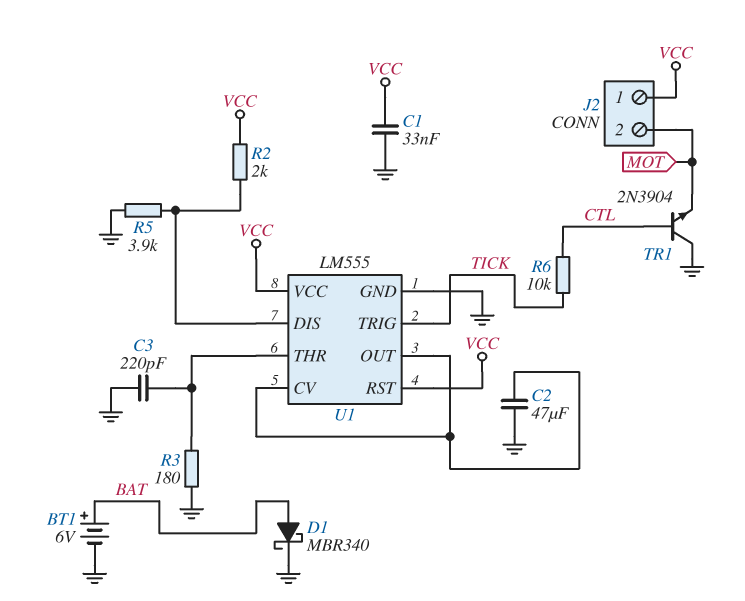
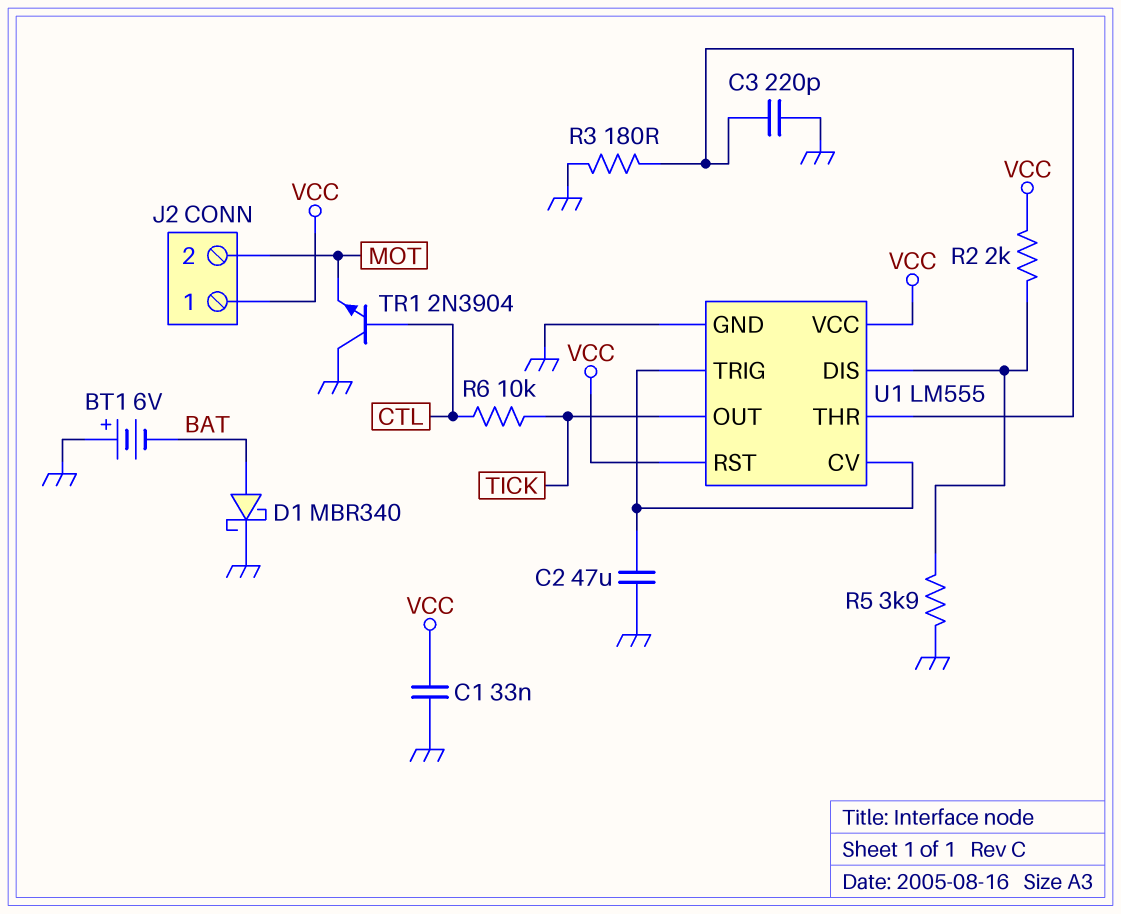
BT1: 6V (plus BAT, minus GND) -> 6V (plus GND, minus BAT)
U1 pin OUT: U1/CV -> TICK
U1 pin TRIG: TICK -> U1/CV

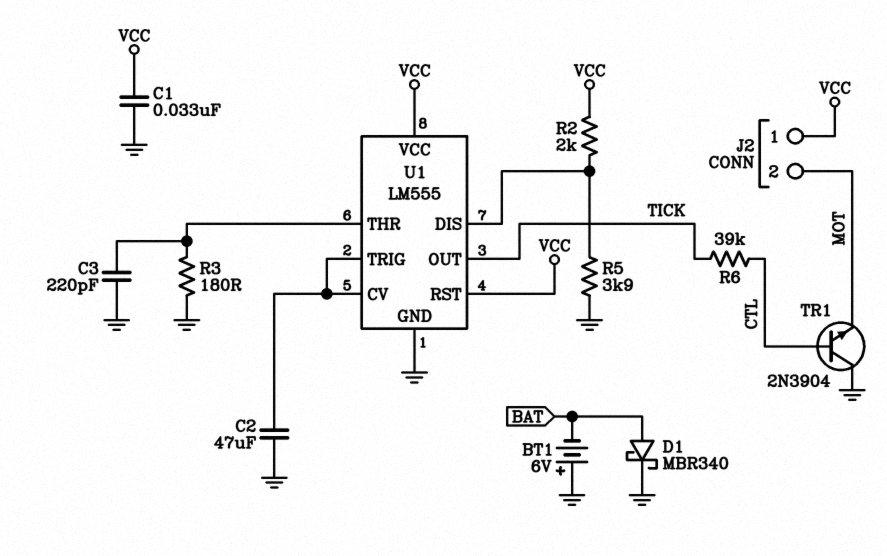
R6: 10k (CTL, TICK) -> 39k (CTL, TICK)

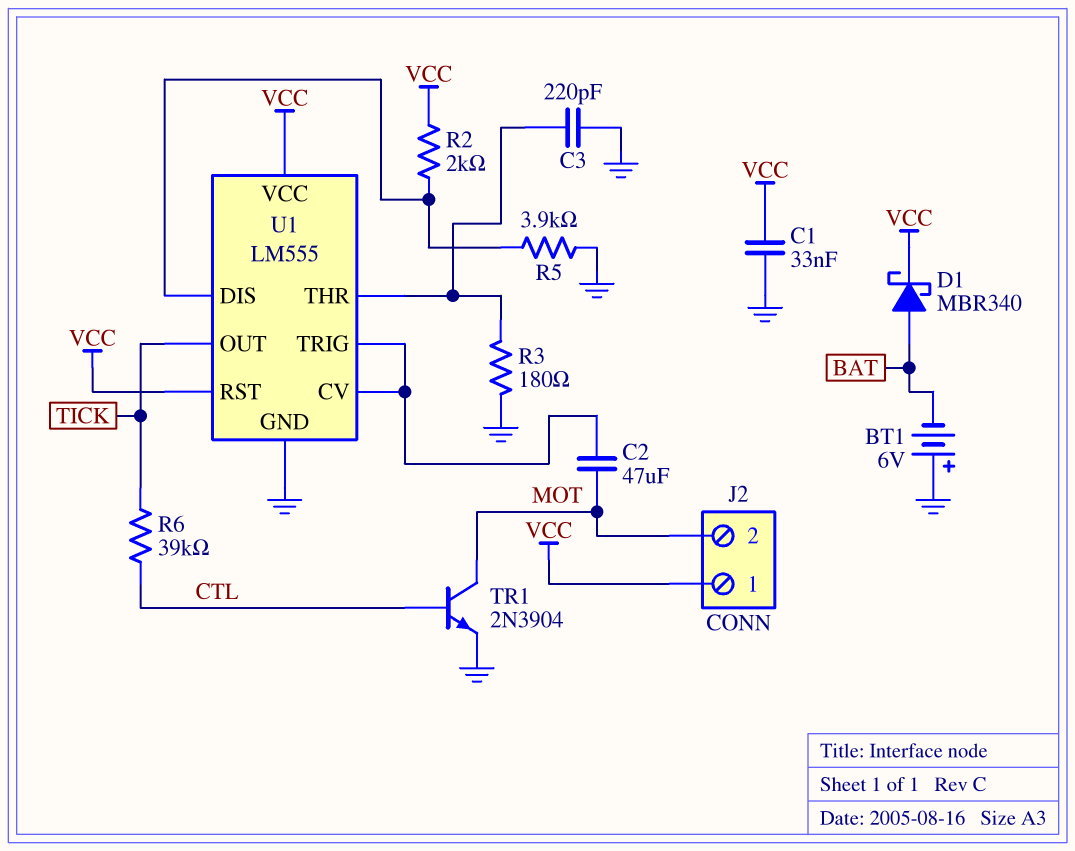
C2: 47uF (GND, U1/CV) -> 47uF (MOT, U1/CV)
D1: schottky MBR340 (A BAT, K GND) -> schottky MBR340 (A BAT, K VCC)
TR1: NPN 2N3904 (B CTL, C GND, E MOT) -> NPN 2N3904 (B CTL, C MOT, E GND)

